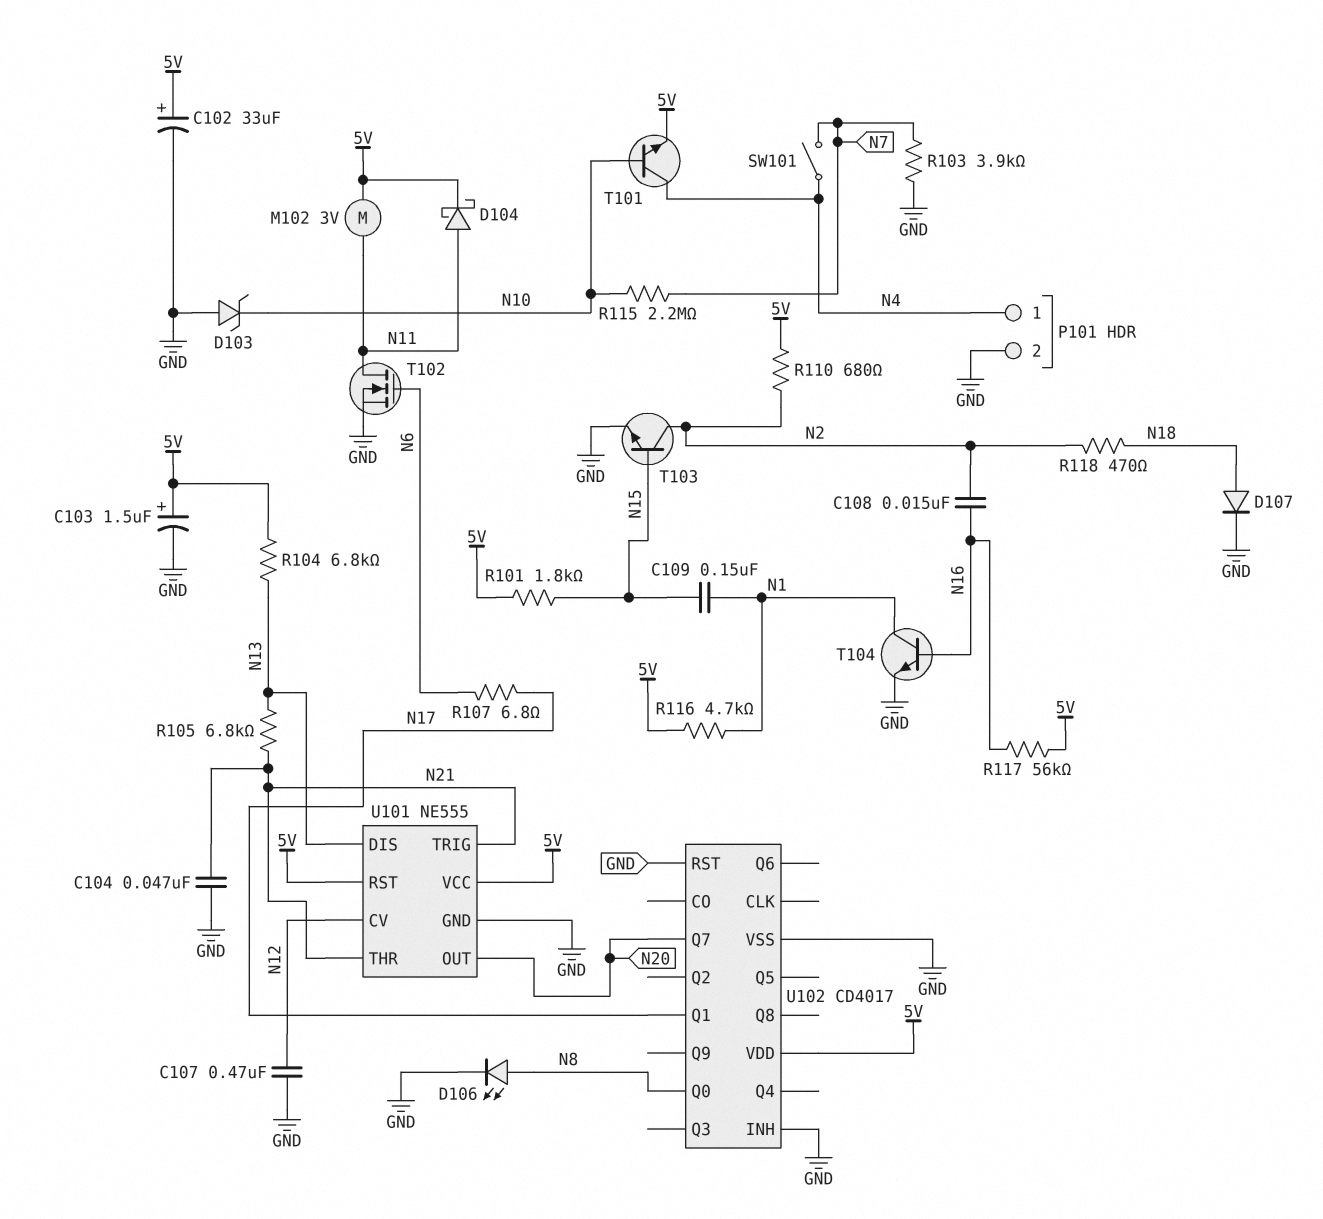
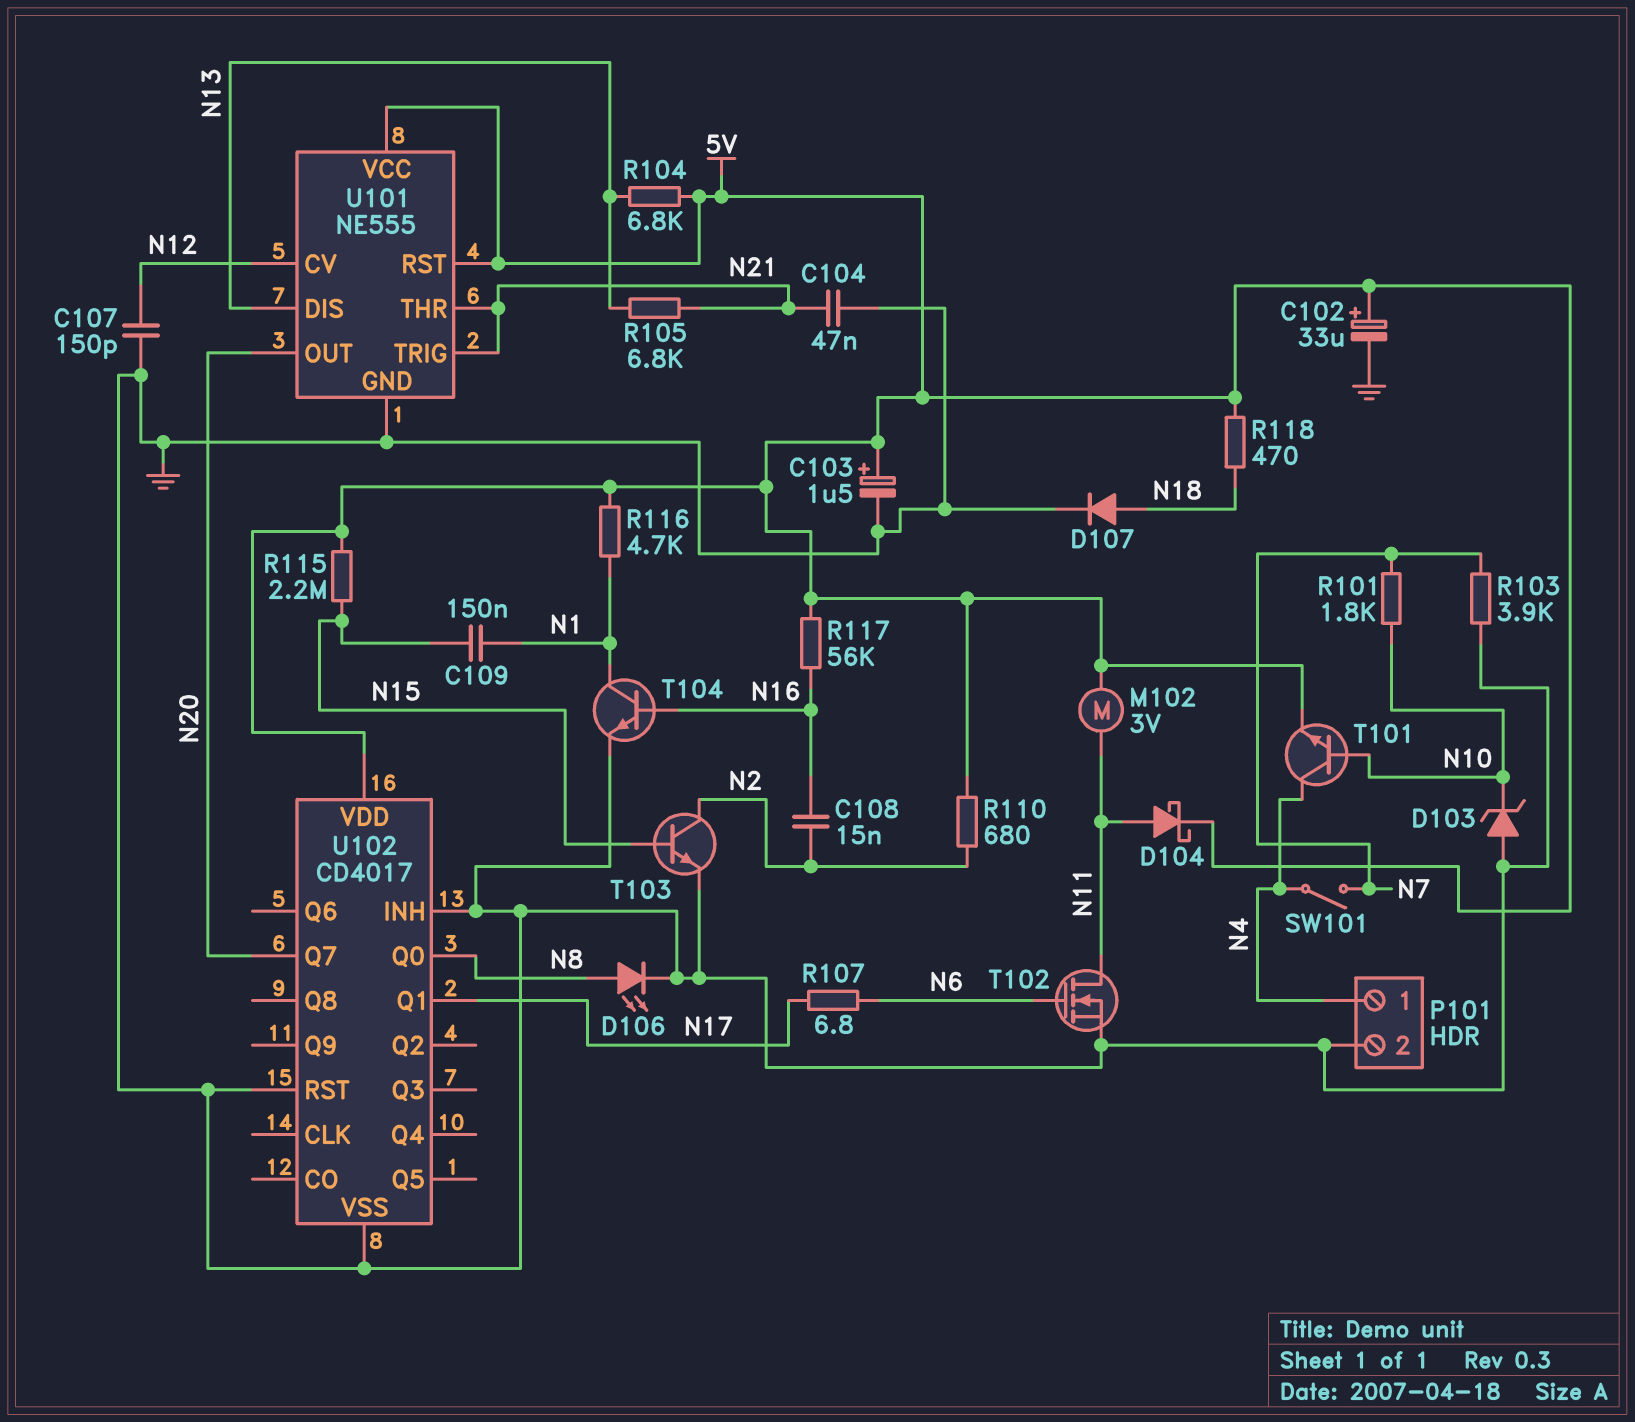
C107: 470nF (GND, N12) -> 150pF (GND, N12)
R101: 1.8k (5V, N15) -> 1.8k (N7, N10)
R115: 2.2M (N7, N10) -> 2.2M (5V, N15)
R118: 470 (N2, N18) -> 470 (5V, N18)

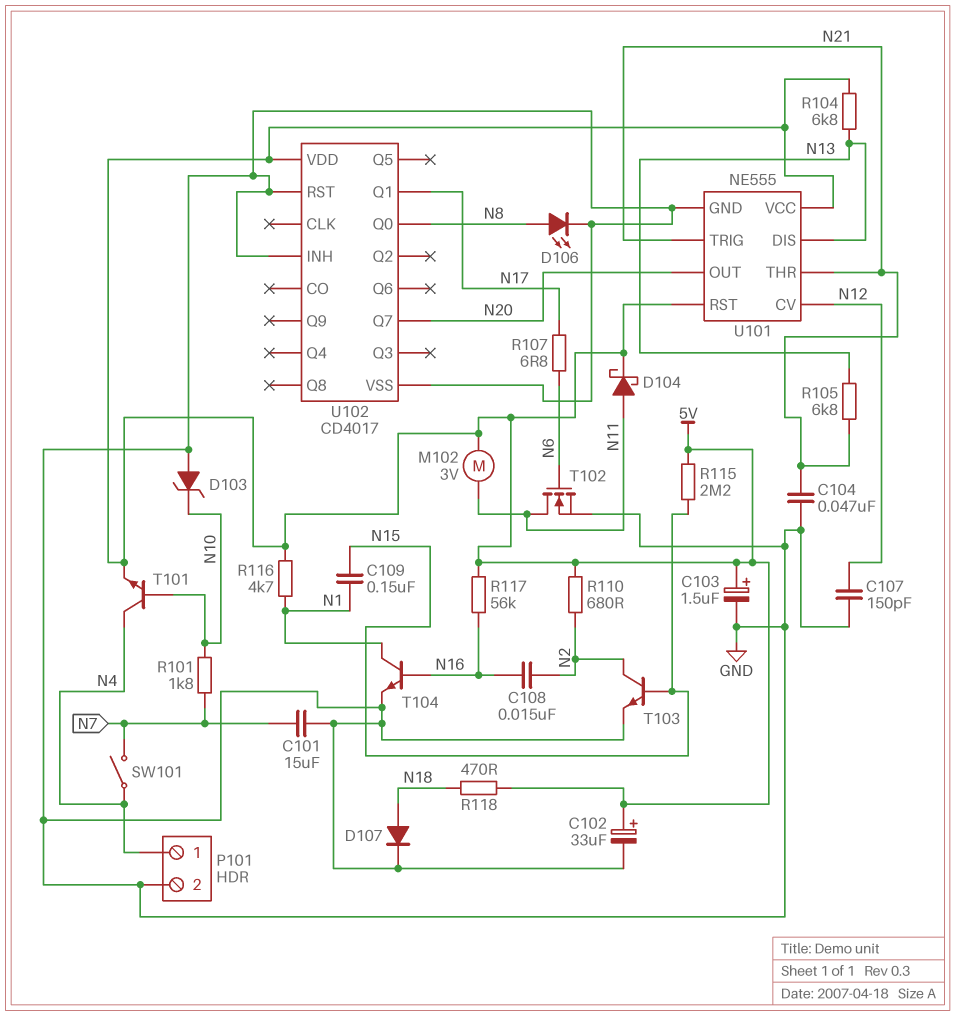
C101: none -> 15uF (GND, N7)
R103: 3.9k (GND, N7) -> none

